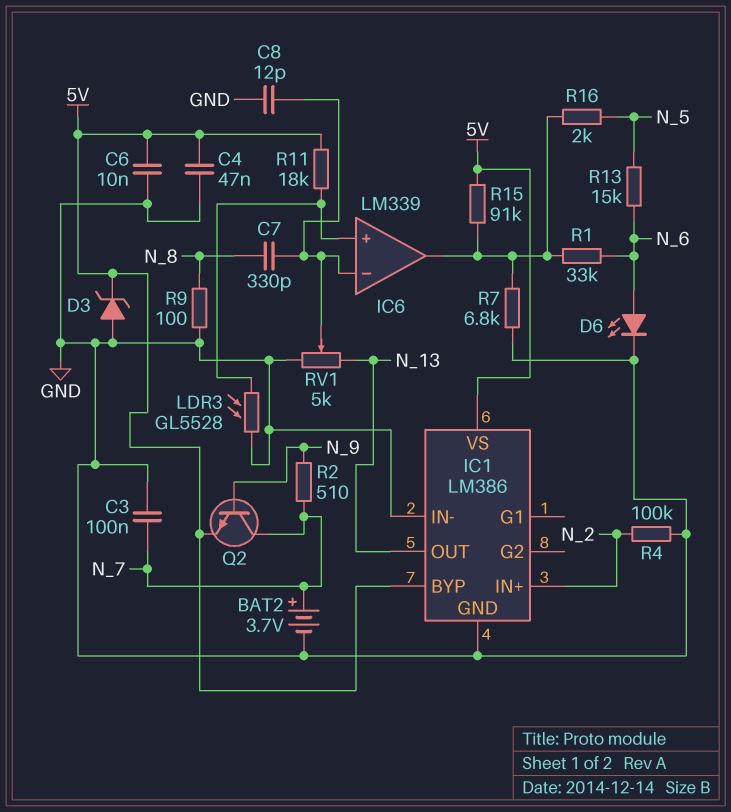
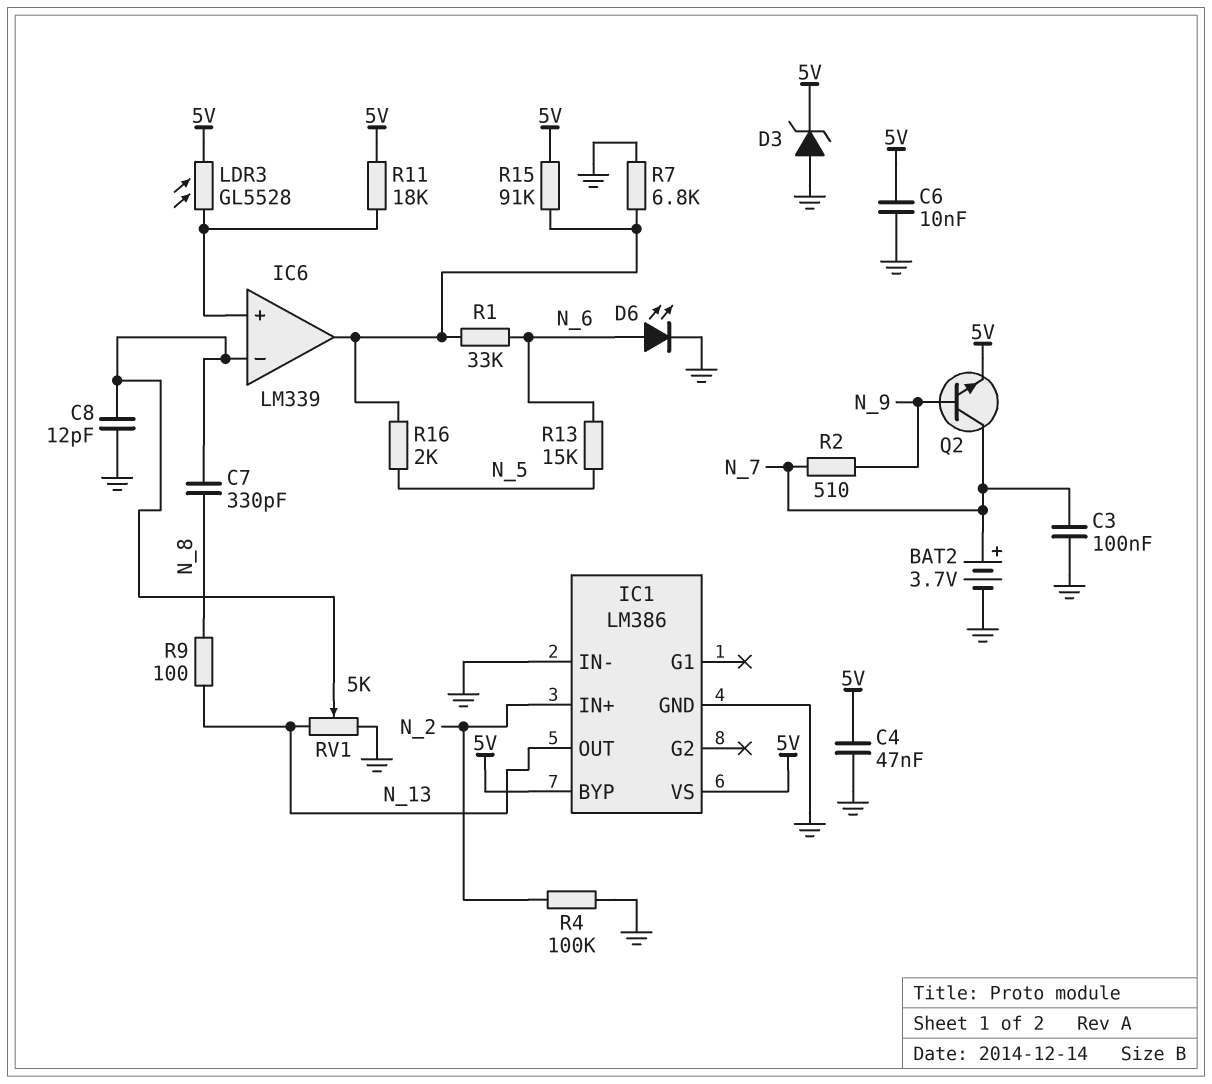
LDR3: GL5528 (GND, IC6/in+) -> GL5528 (5V, IC6/in+)
R9: 100 (GND, N_8) -> 100 (N_8, N_13)

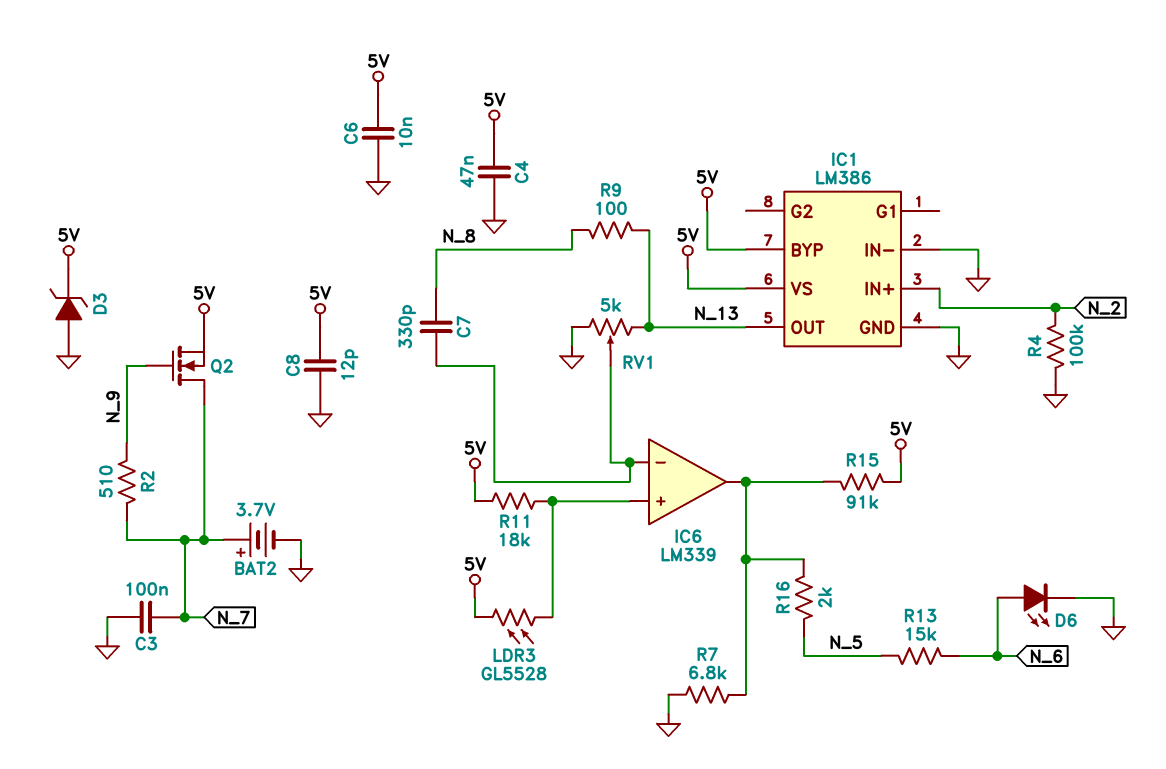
C8: 12pF (GND, IC6/in-) -> 12pF (5V, GND)
Q2: NPN (B N_9, C N_7, E 5V) -> NMOS (G N_9, D N_7, S 5V)
R1: 33k (IC6/out, N_6) -> none

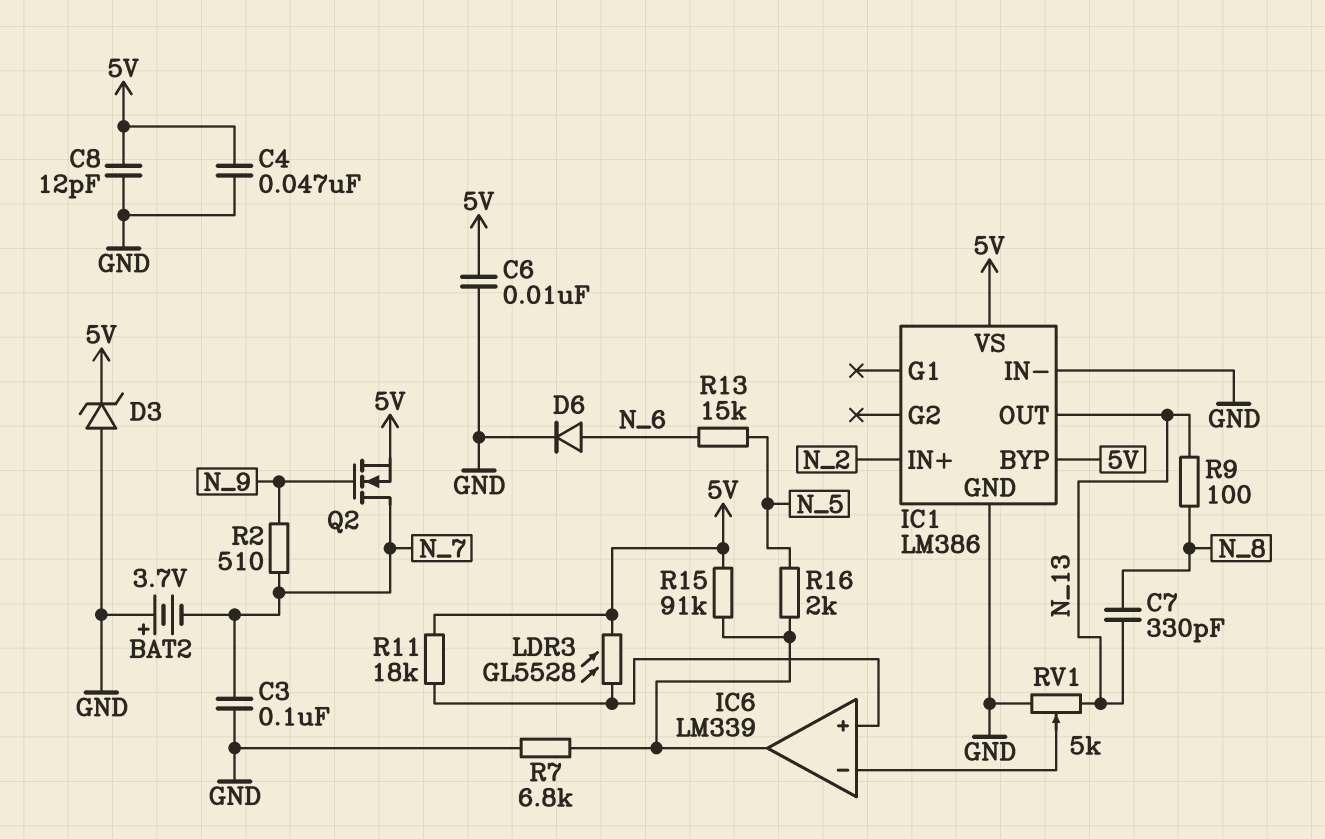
BAT2: 3.7V (plus N_7, minus GND) -> 3.7V (plus GND, minus N_7)
C7: 330pF (IC6/in-, N_8) -> 330pF (N_8, N_13)
D6: LED (A N_6, K GND) -> diode (A N_6, K GND)
R4: 100k (GND, N_2) -> none

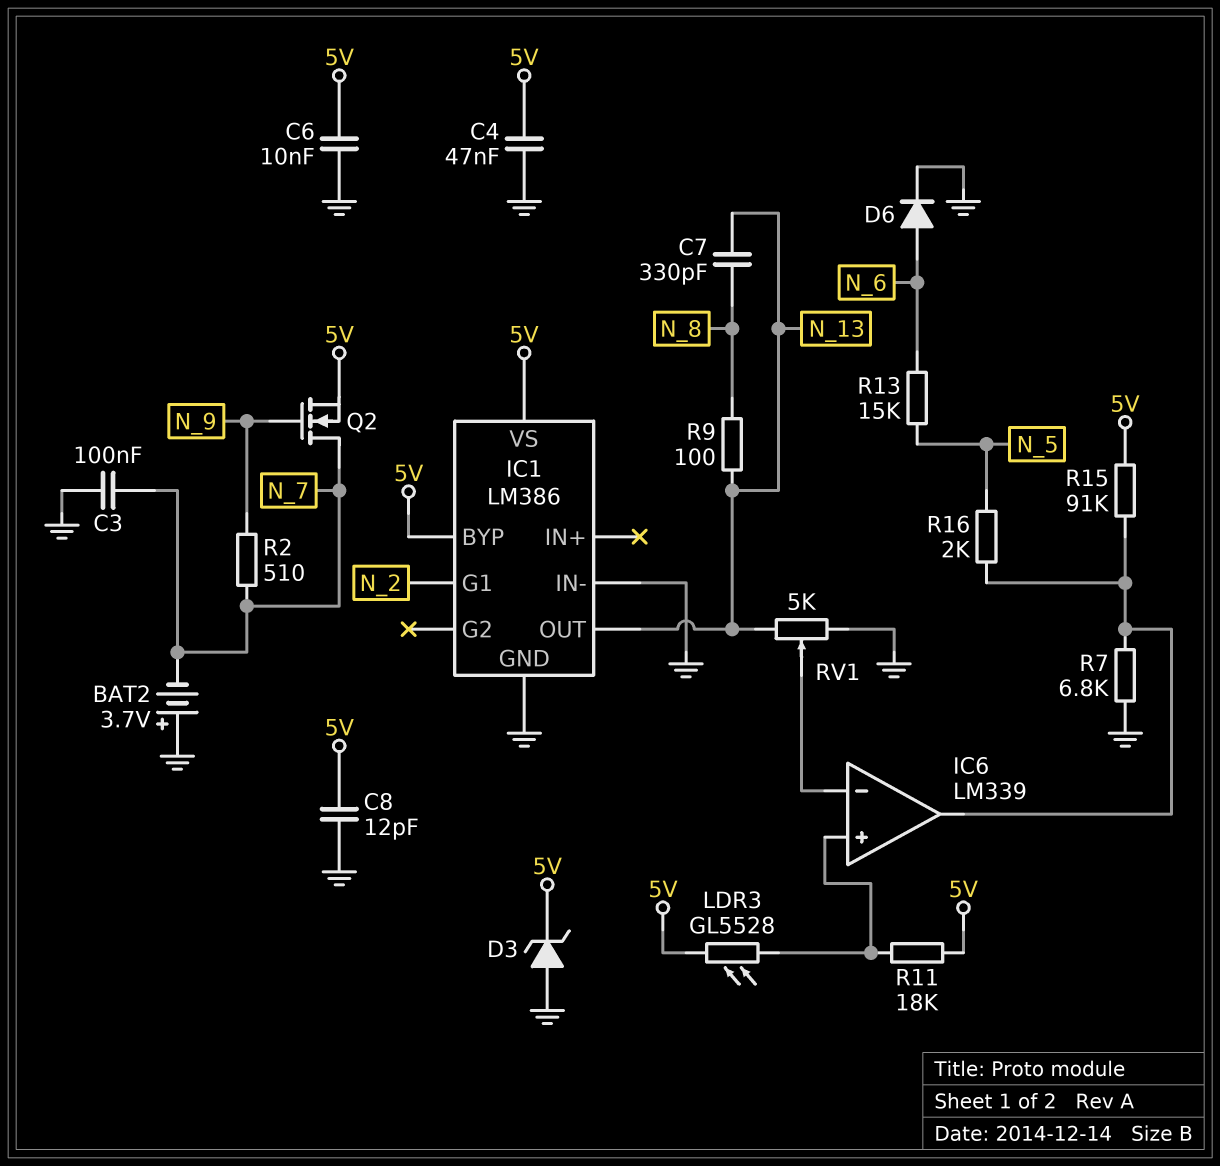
IC1 pin G1: none -> N_2
IC1 pin IN+: N_2 -> none

